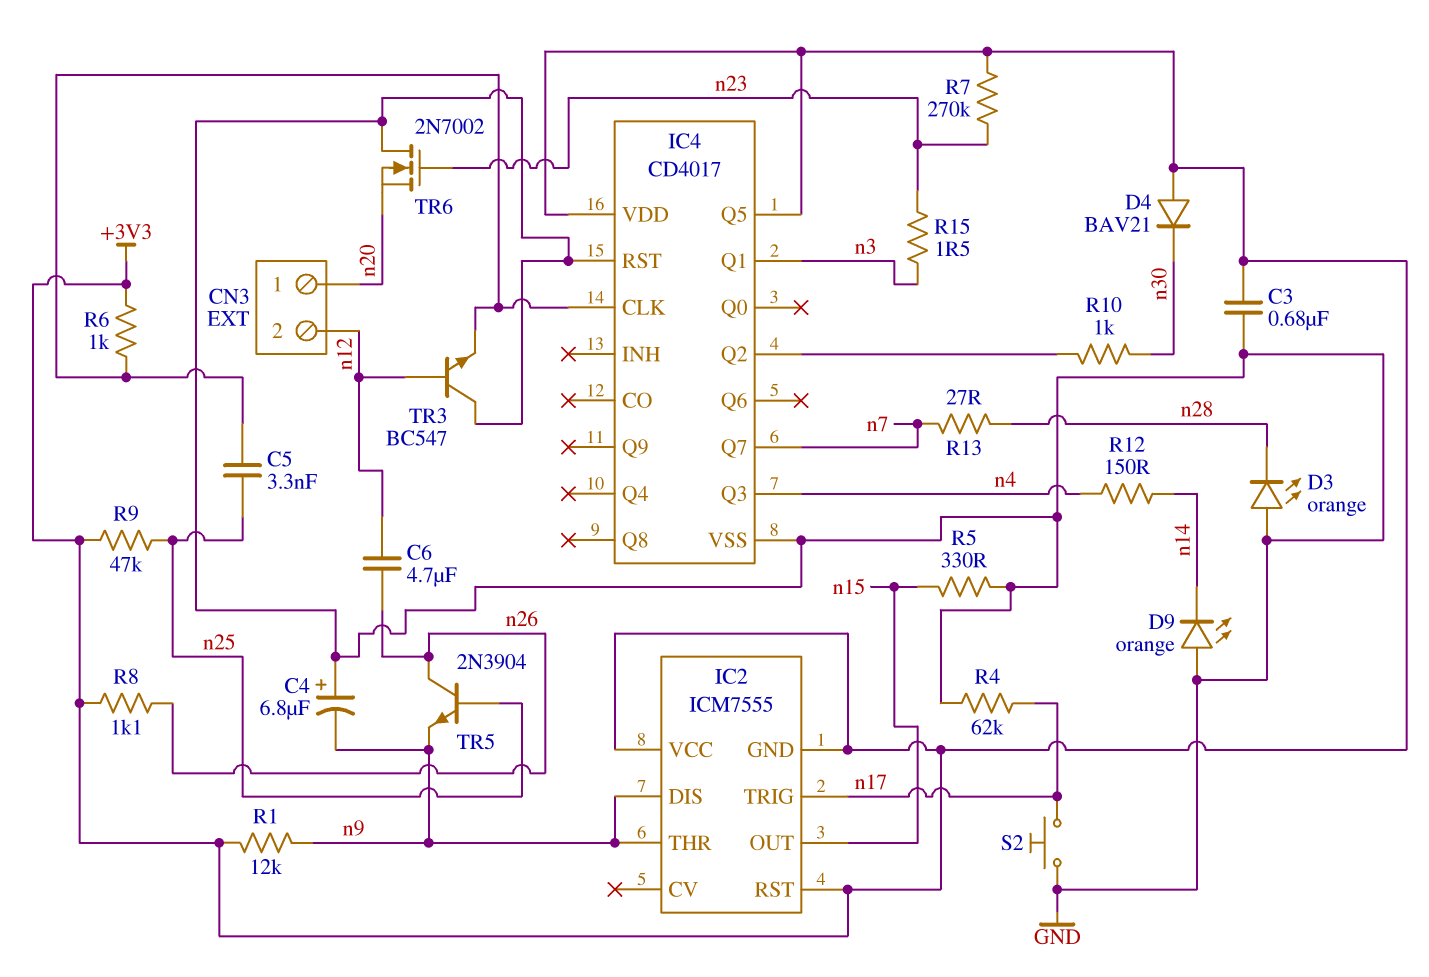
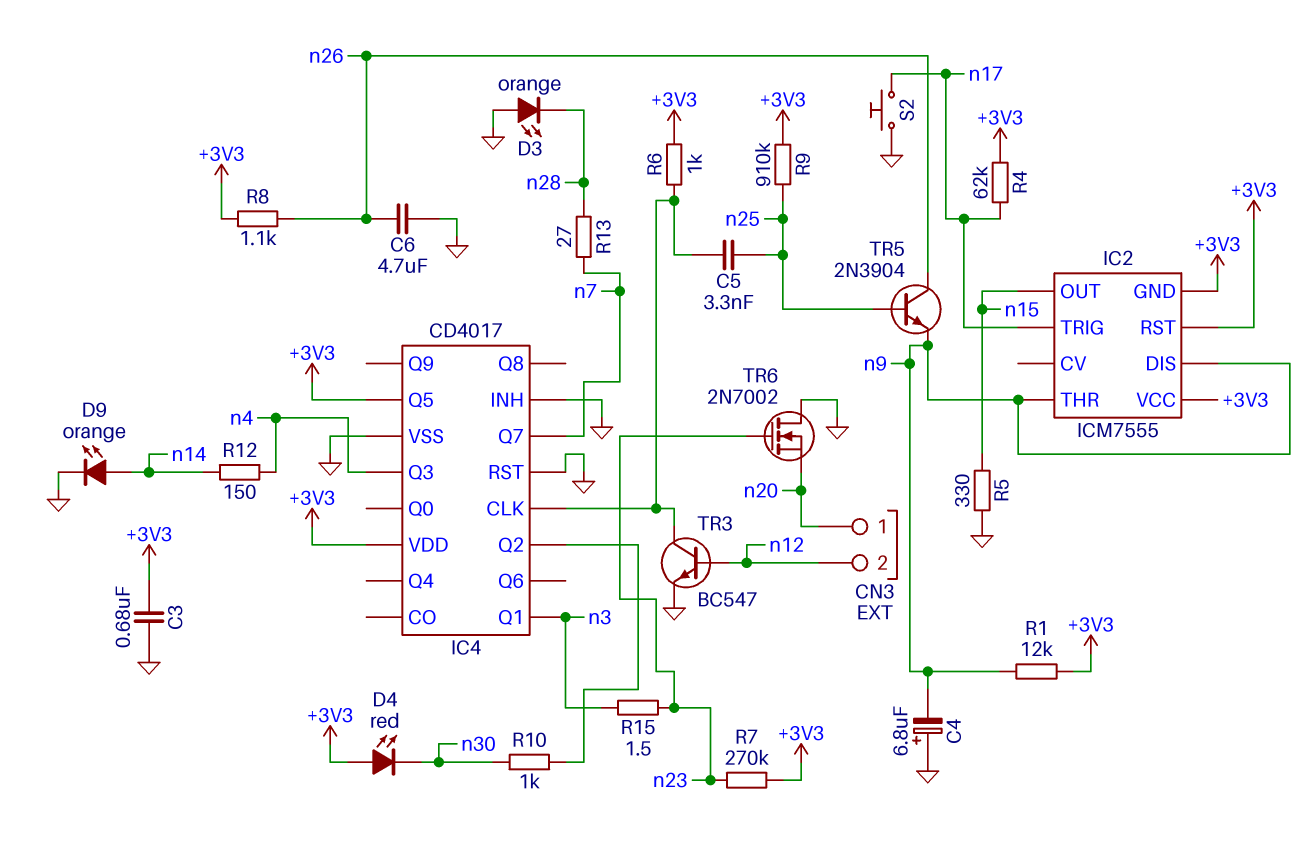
C6: 4.7uF (n12, n26) -> 4.7uF (GND, n26)
D4: diode BAV21 (A +3V3, K n30) -> LED red (A +3V3, K n30)
D9: LED orange (A GND, K n14) -> LED orange (A n14, K GND)
IC4 pin INH: none -> GND
R4: 62k (GND, n17) -> 62k (+3V3, n17)
R9: 47k (+3V3, n25) -> 910k (+3V3, n25)
TR3: NPN BC547 (B n12, C GND, E IC4/CLK) -> NPN BC547 (B n12, C IC4/CLK, E GND)

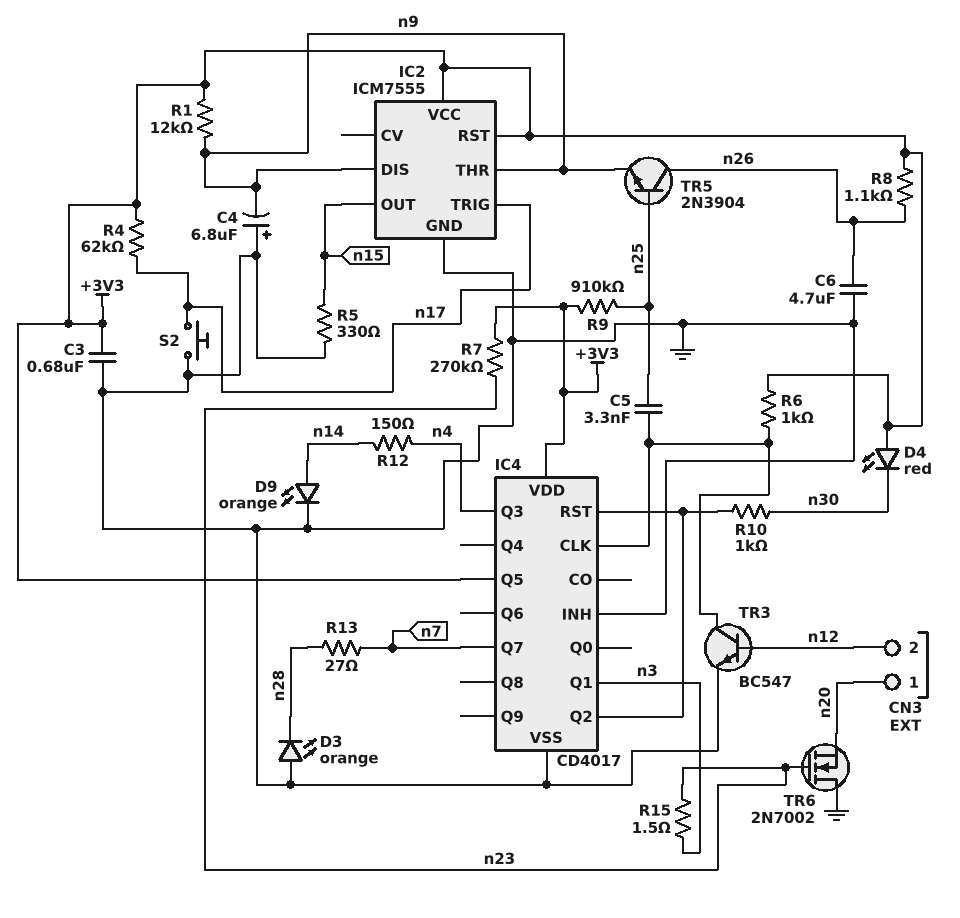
IC2 pin GND: +3V3 -> GND
IC4 pin RST: GND -> IC4/Q2

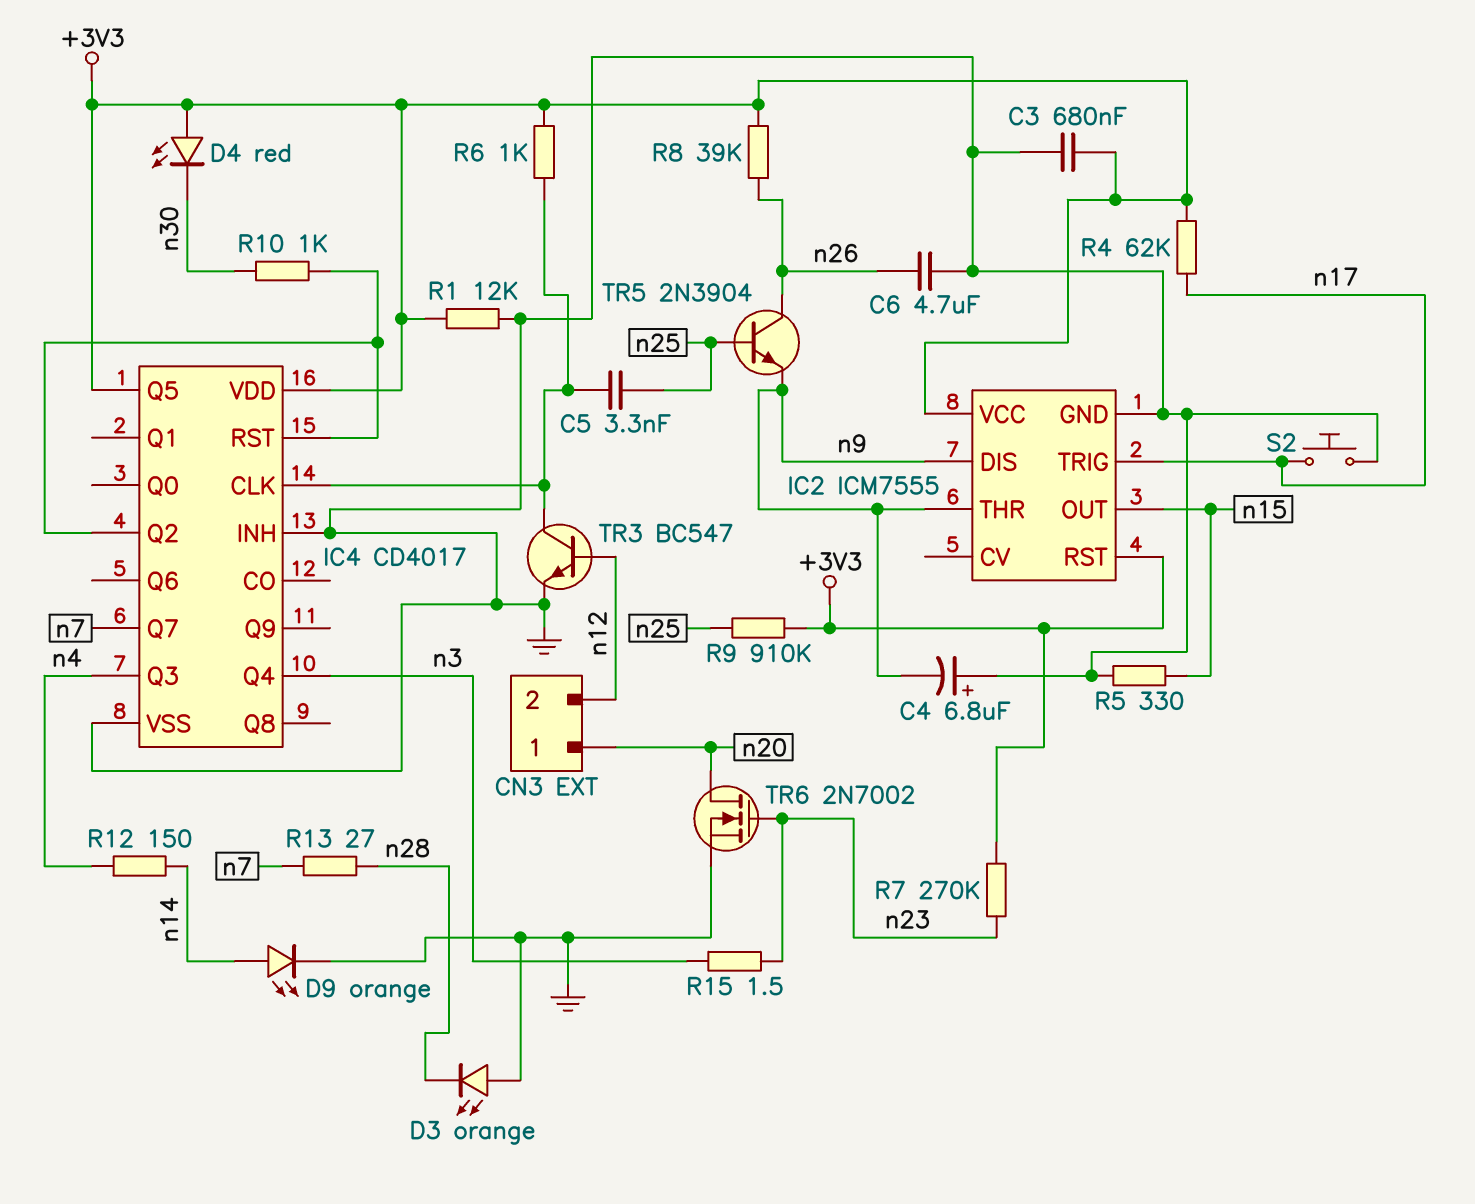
IC4 pin Q1: n3 -> none
IC4 pin Q4: none -> n3
R1: 12k (+3V3, n9) -> 12k (+3V3, GND)
R8: 1.1k (+3V3, n26) -> 39k (+3V3, n26)
TR6: NMOS 2N7002 (G n23, D GND, S n20) -> NMOS 2N7002 (G n23, D n20, S GND)

